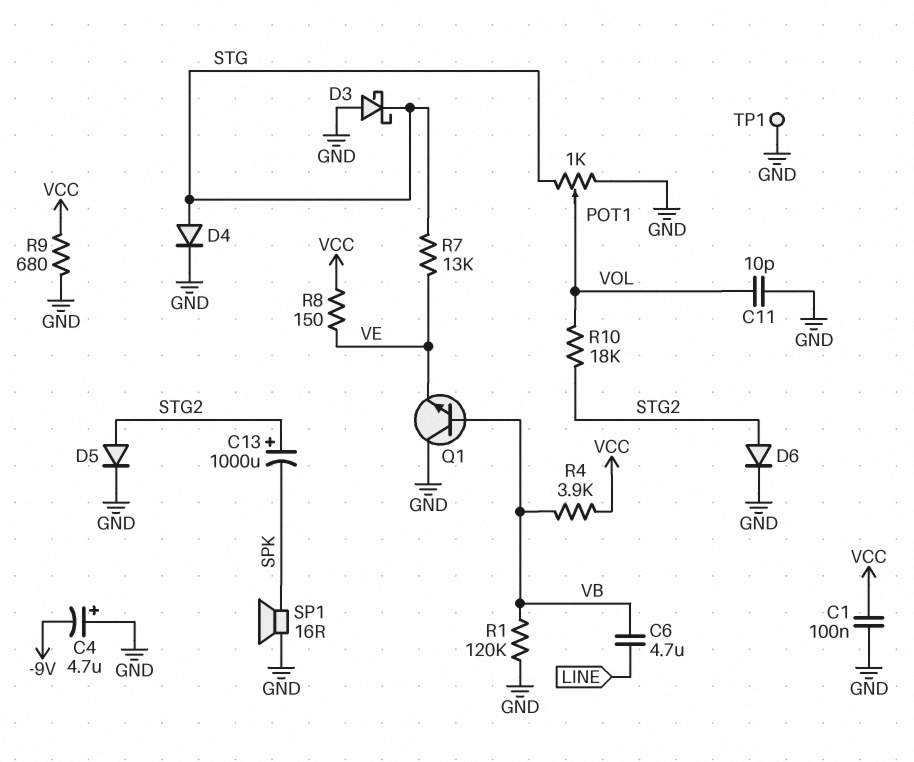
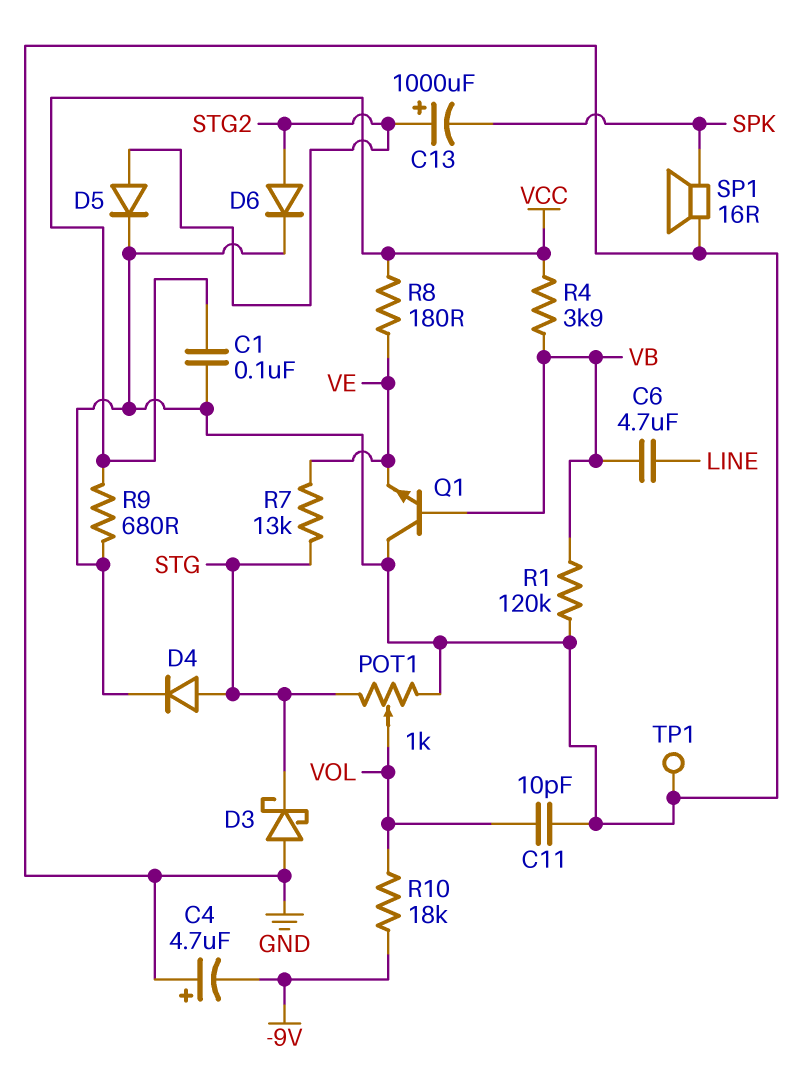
R8: 150 (VCC, VE) -> 180 (VCC, VE)
R10: 18k (STG2, VOL) -> 18k (-9V, VOL)

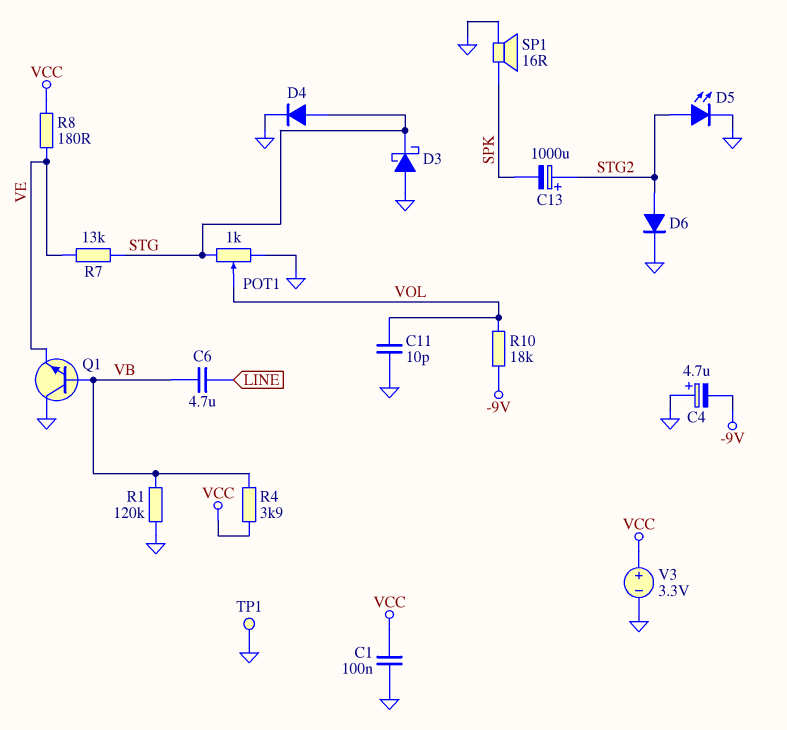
D5: diode (A STG2, K GND) -> LED (A STG2, K GND)
R9: 680 (GND, VCC) -> none
V3: none -> 3.3V (plus VCC, minus GND)

